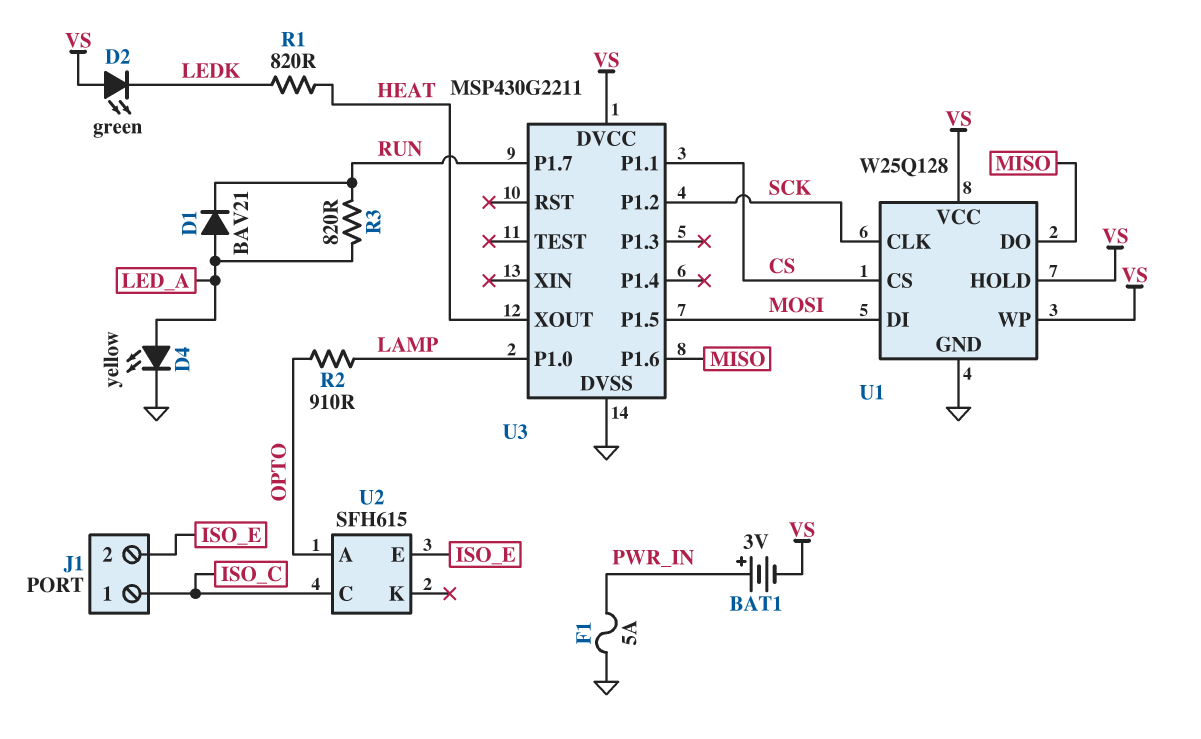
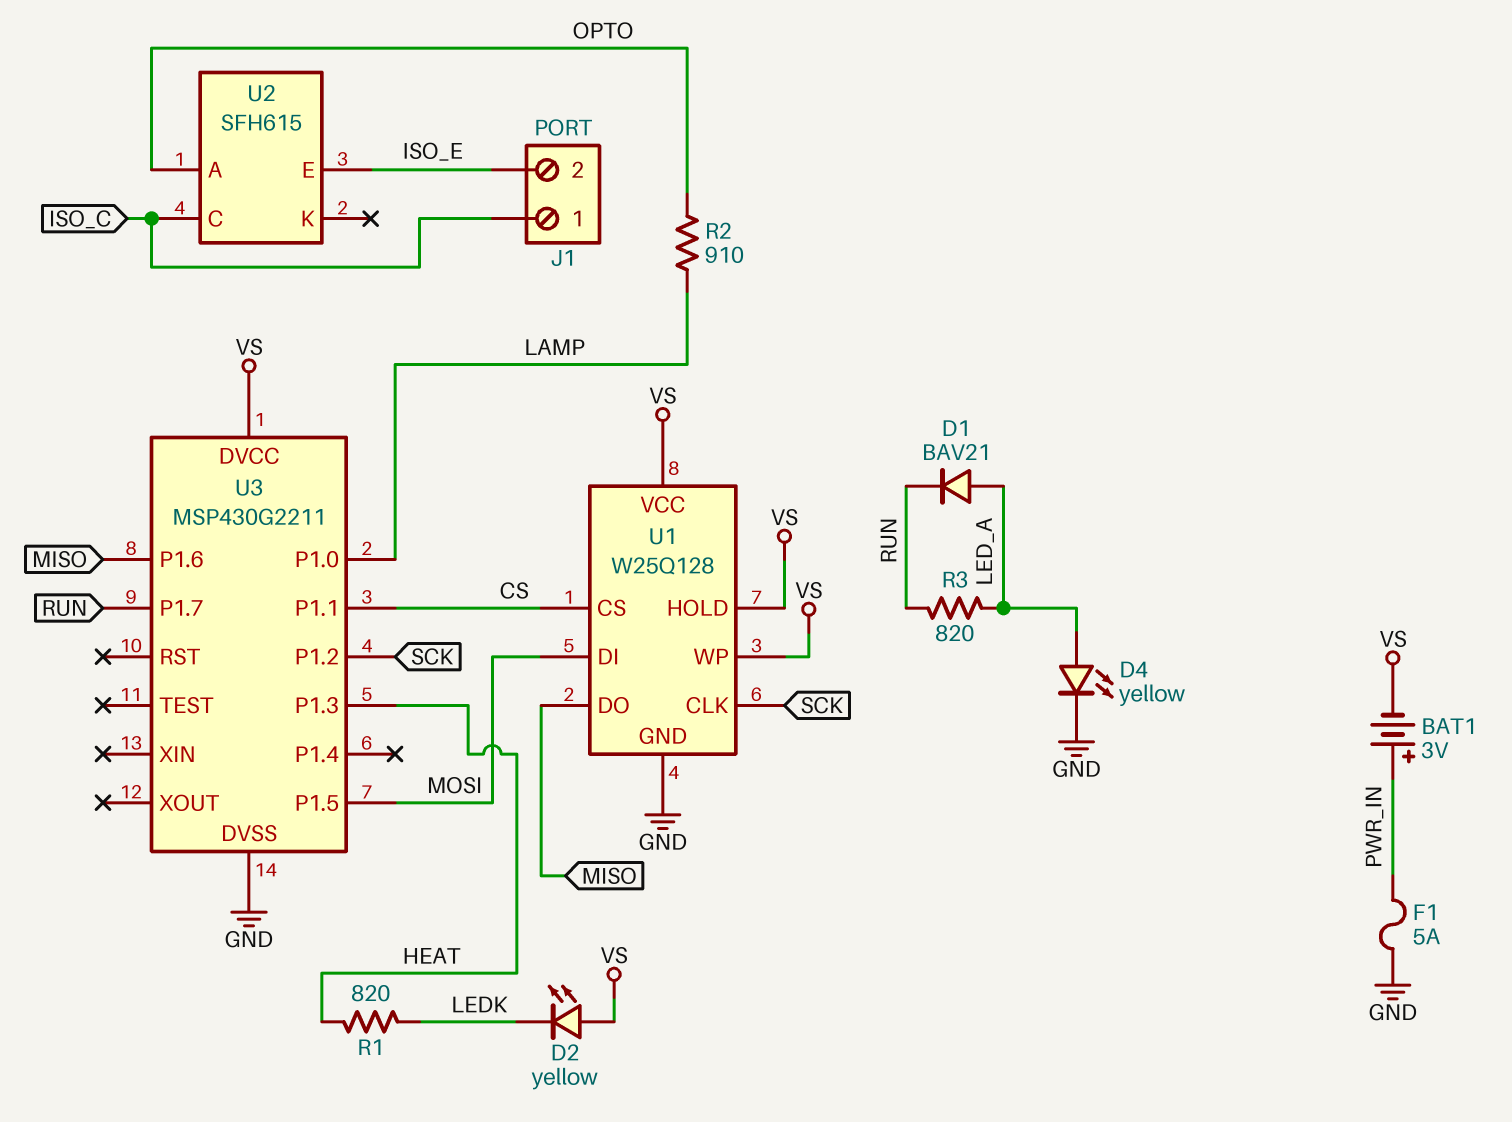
D2: LED green (A VS, K LEDK) -> LED yellow (A VS, K LEDK)
U3 pin P1.3: none -> HEAT
U3 pin XOUT: HEAT -> none

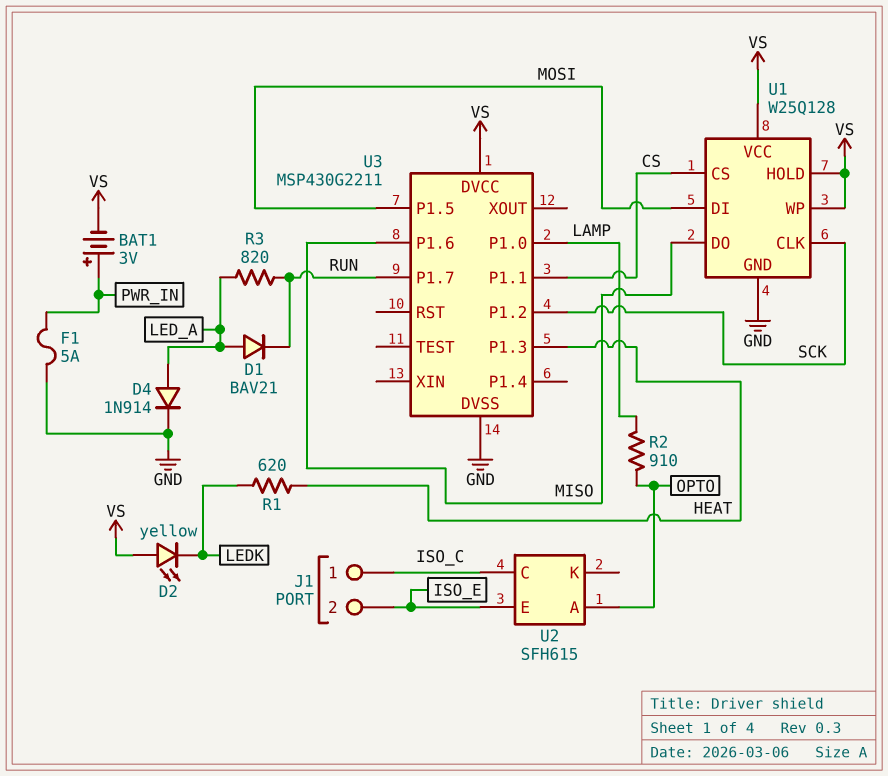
D4: LED yellow (A LED_A, K GND) -> diode 1N914 (A LED_A, K GND)
R1: 820 (HEAT, LEDK) -> 620 (HEAT, LEDK)

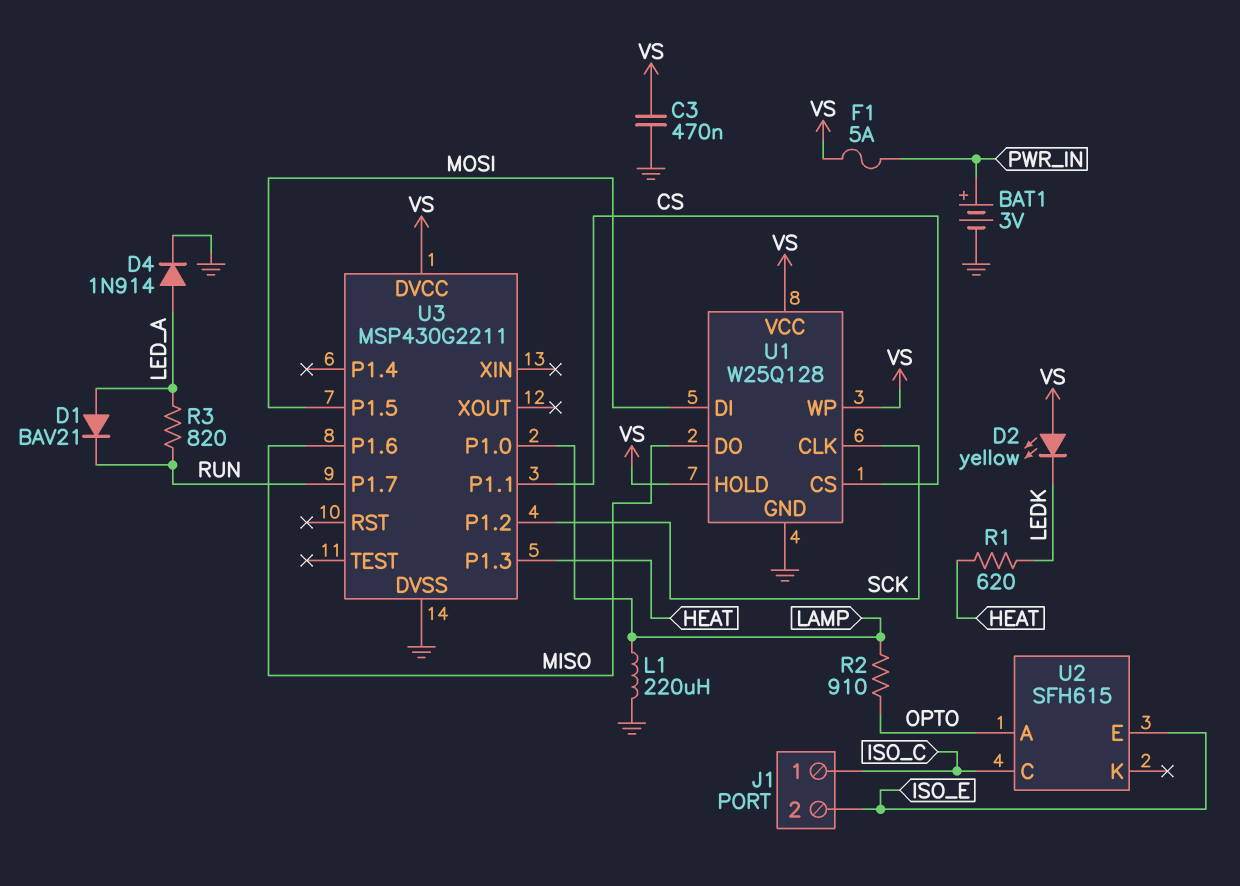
BAT1: 3V (plus PWR_IN, minus VS) -> 3V (plus PWR_IN, minus GND)
C3: none -> 470nF (GND, VS)
F1: 5A (GND, PWR_IN) -> 5A (PWR_IN, VS)
L1: none -> 220uH (GND, LAMP)

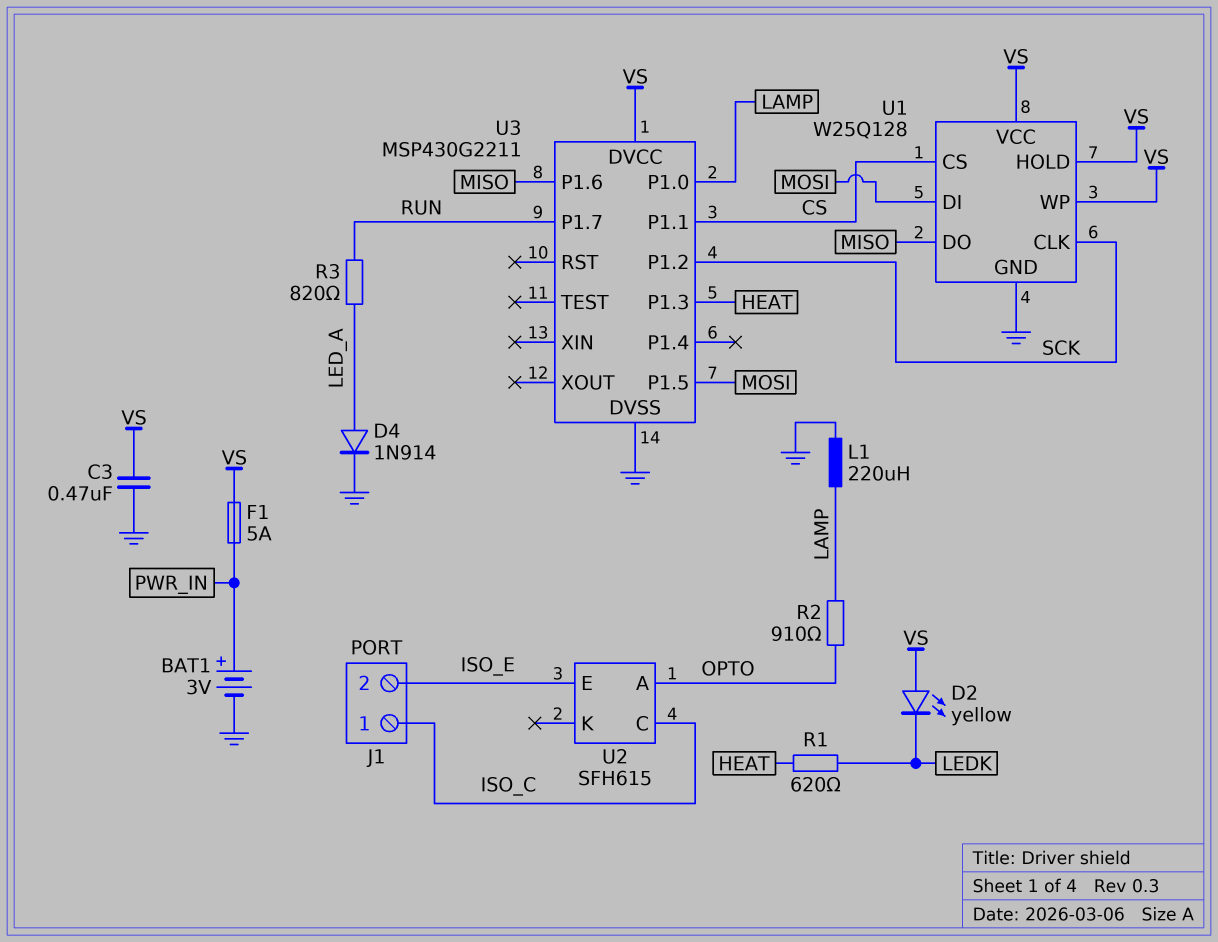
D1: diode BAV21 (A LED_A, K RUN) -> none

